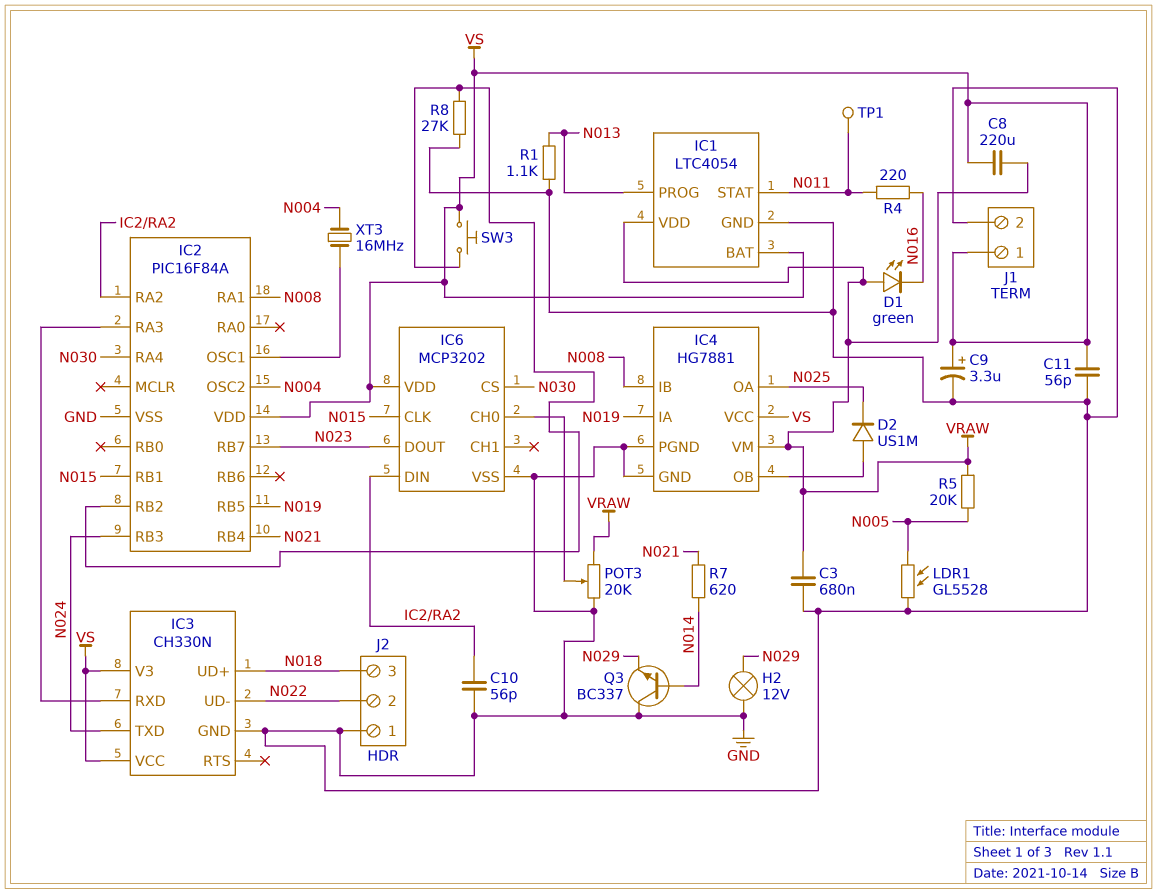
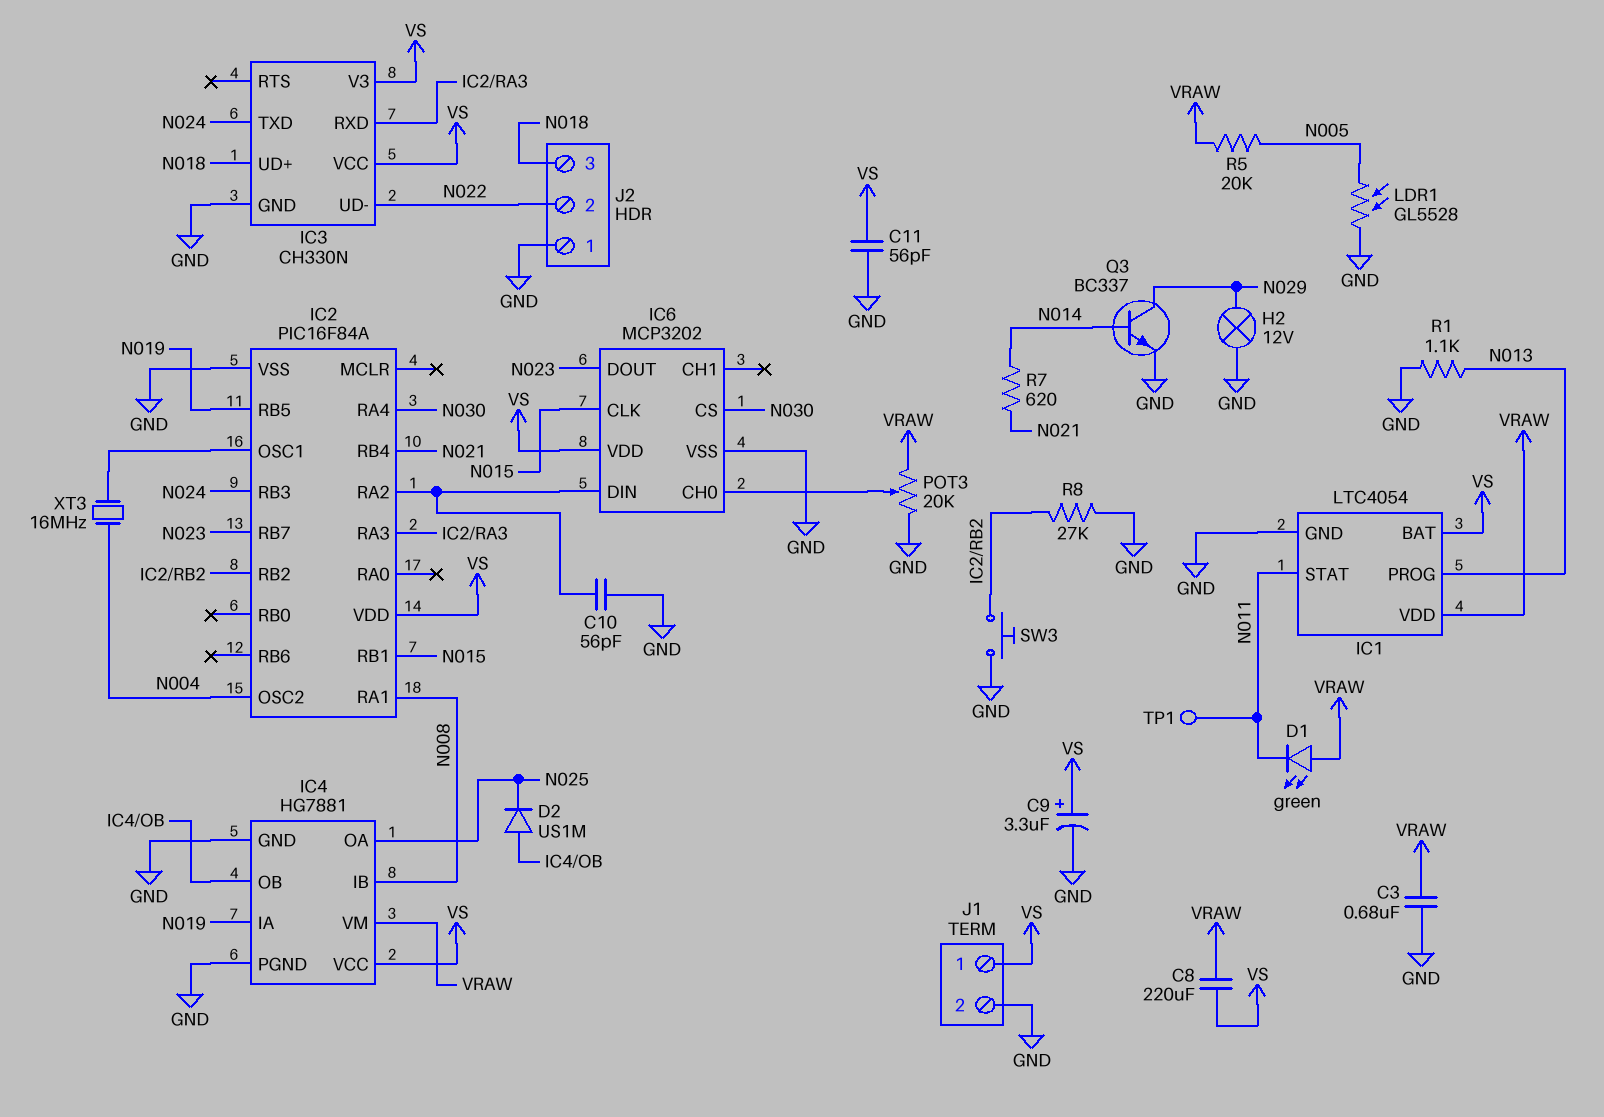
D1: LED green (A VRAW, K N016) -> LED green (A VRAW, K N011)
Q3: NPN BC337 (B N014, C GND, E N029) -> NPN BC337 (B N014, C N029, E GND)
R4: 220 (N011, N016) -> none
SW3: button (IC2/RB2, VS) -> button (GND, IC2/RB2)

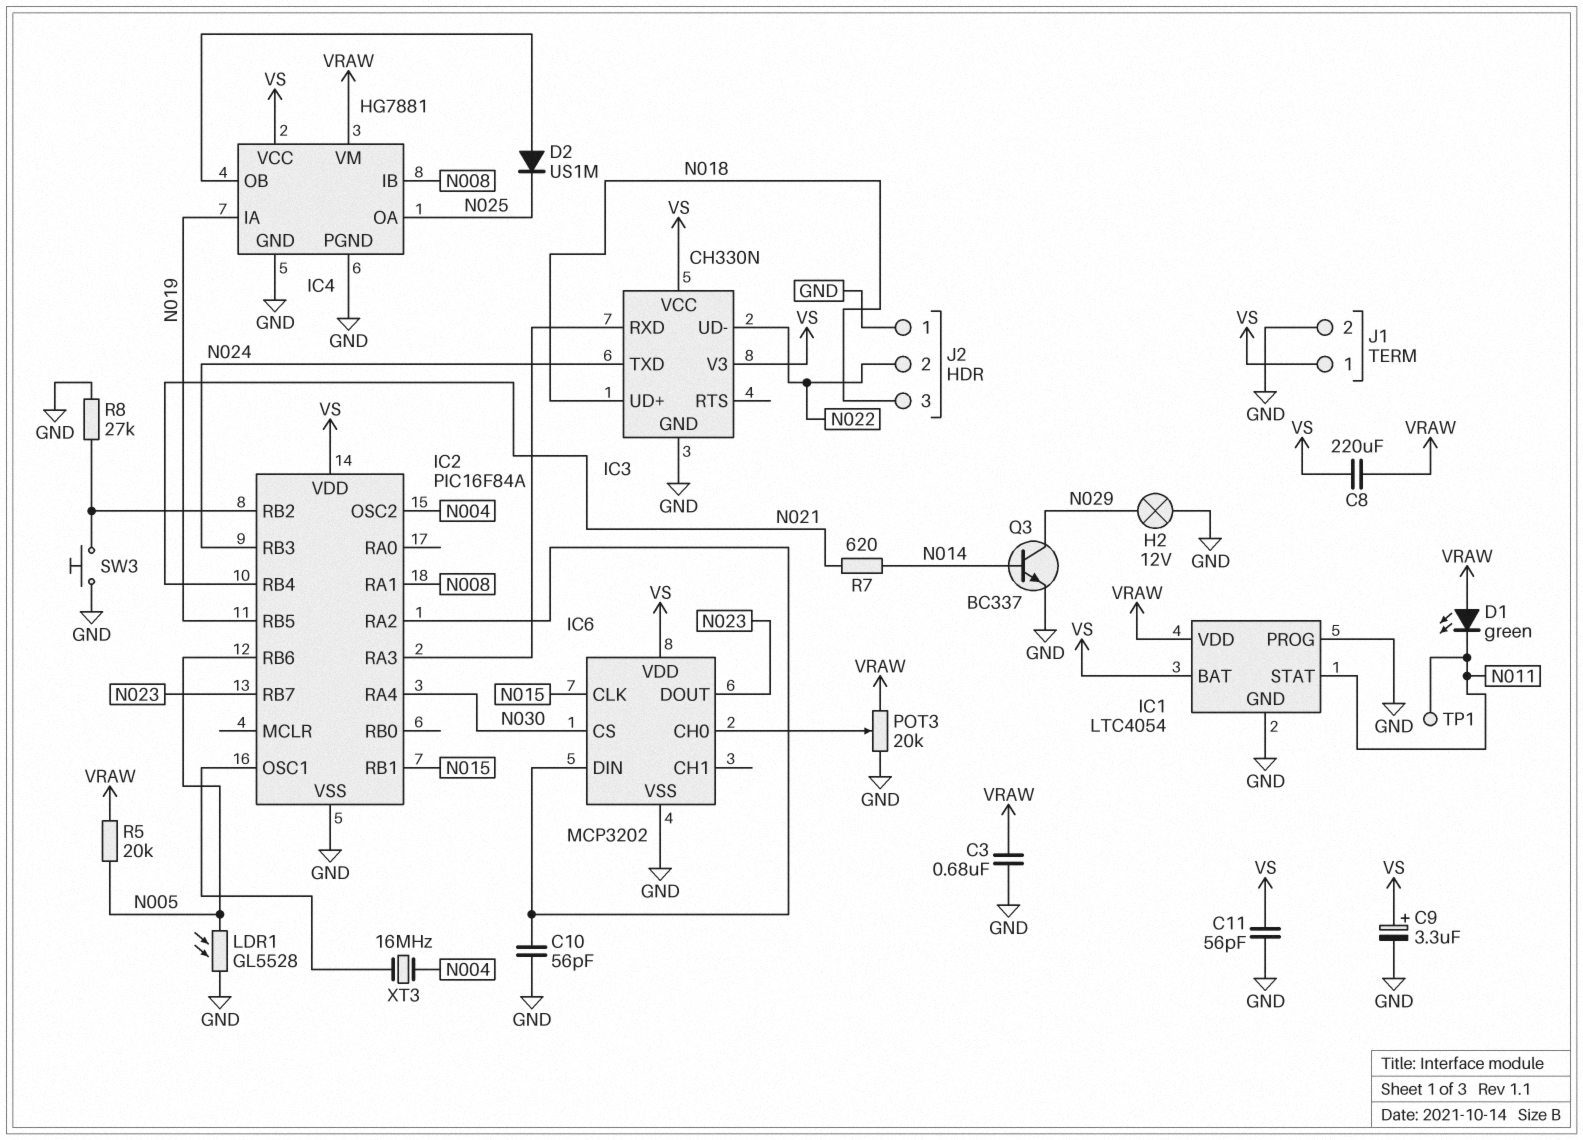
IC1 pin PROG: N013 -> GND
IC2 pin RB6: none -> N005
R1: 1.1k (GND, N013) -> none

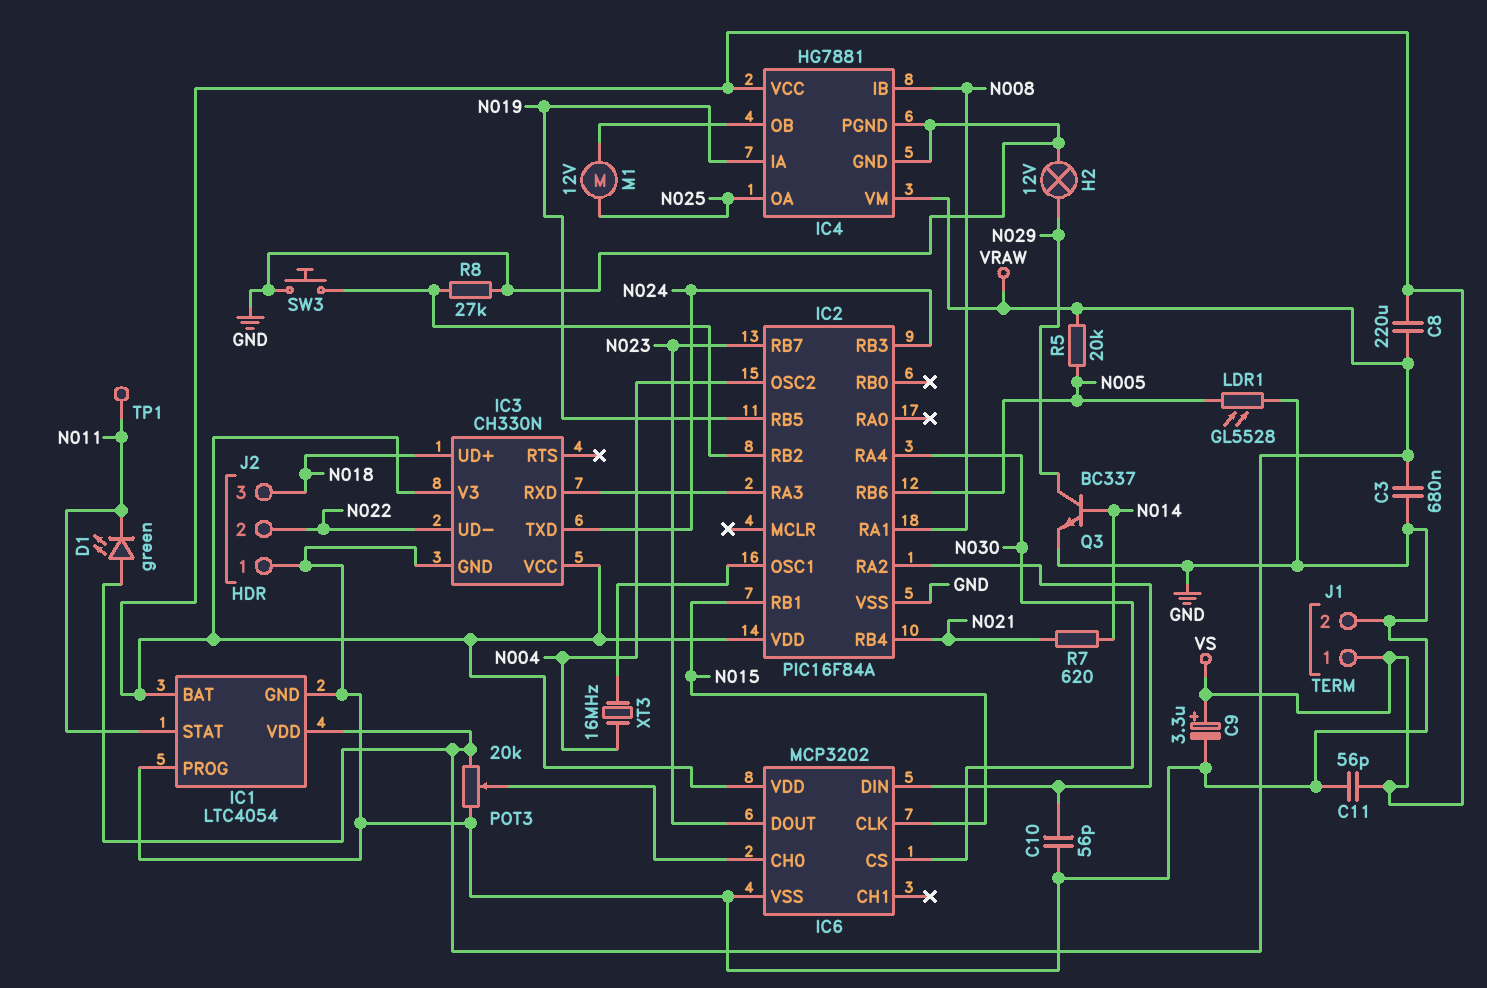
D2: diode US1M (A IC4/OB, K N025) -> none
M1: none -> motor 12V (IC4/OB, N025)

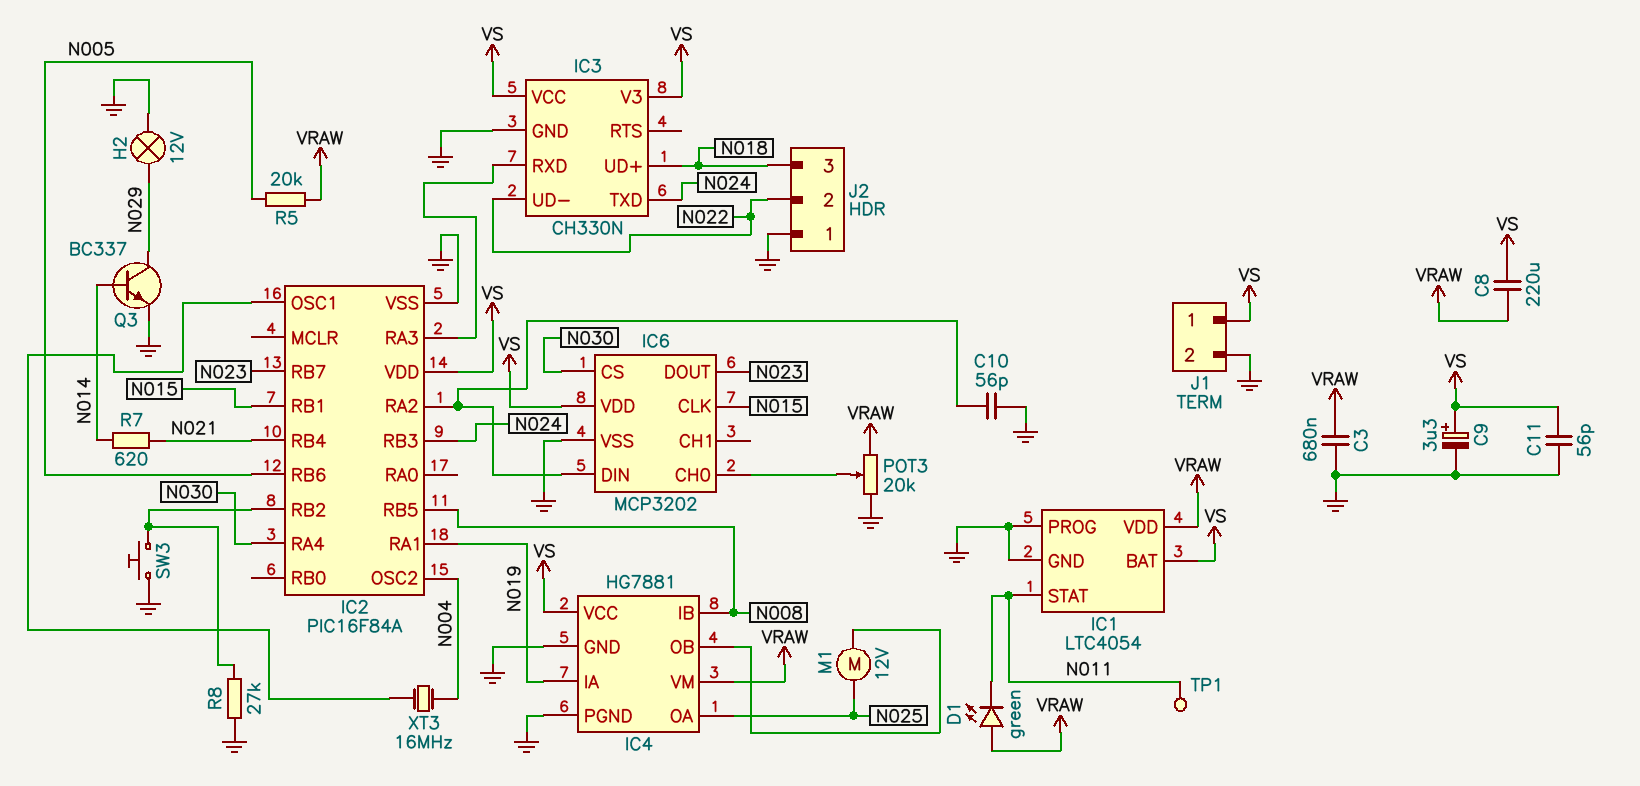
IC2 pin RA1: N008 -> N019
IC2 pin RB5: N019 -> N008
LDR1: GL5528 (GND, N005) -> none

